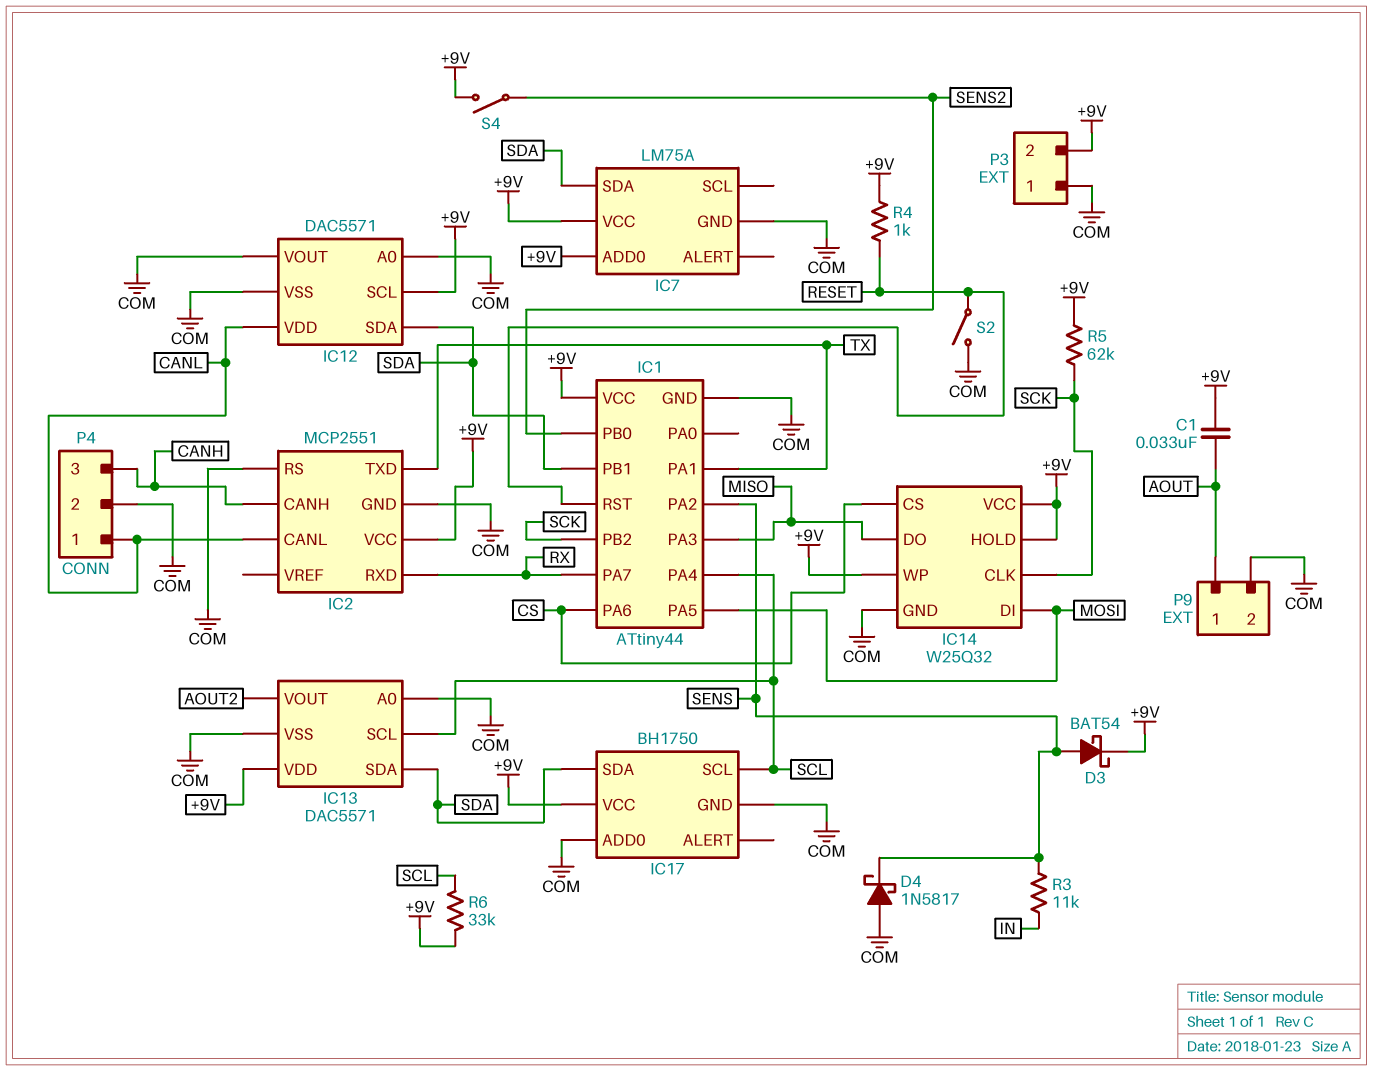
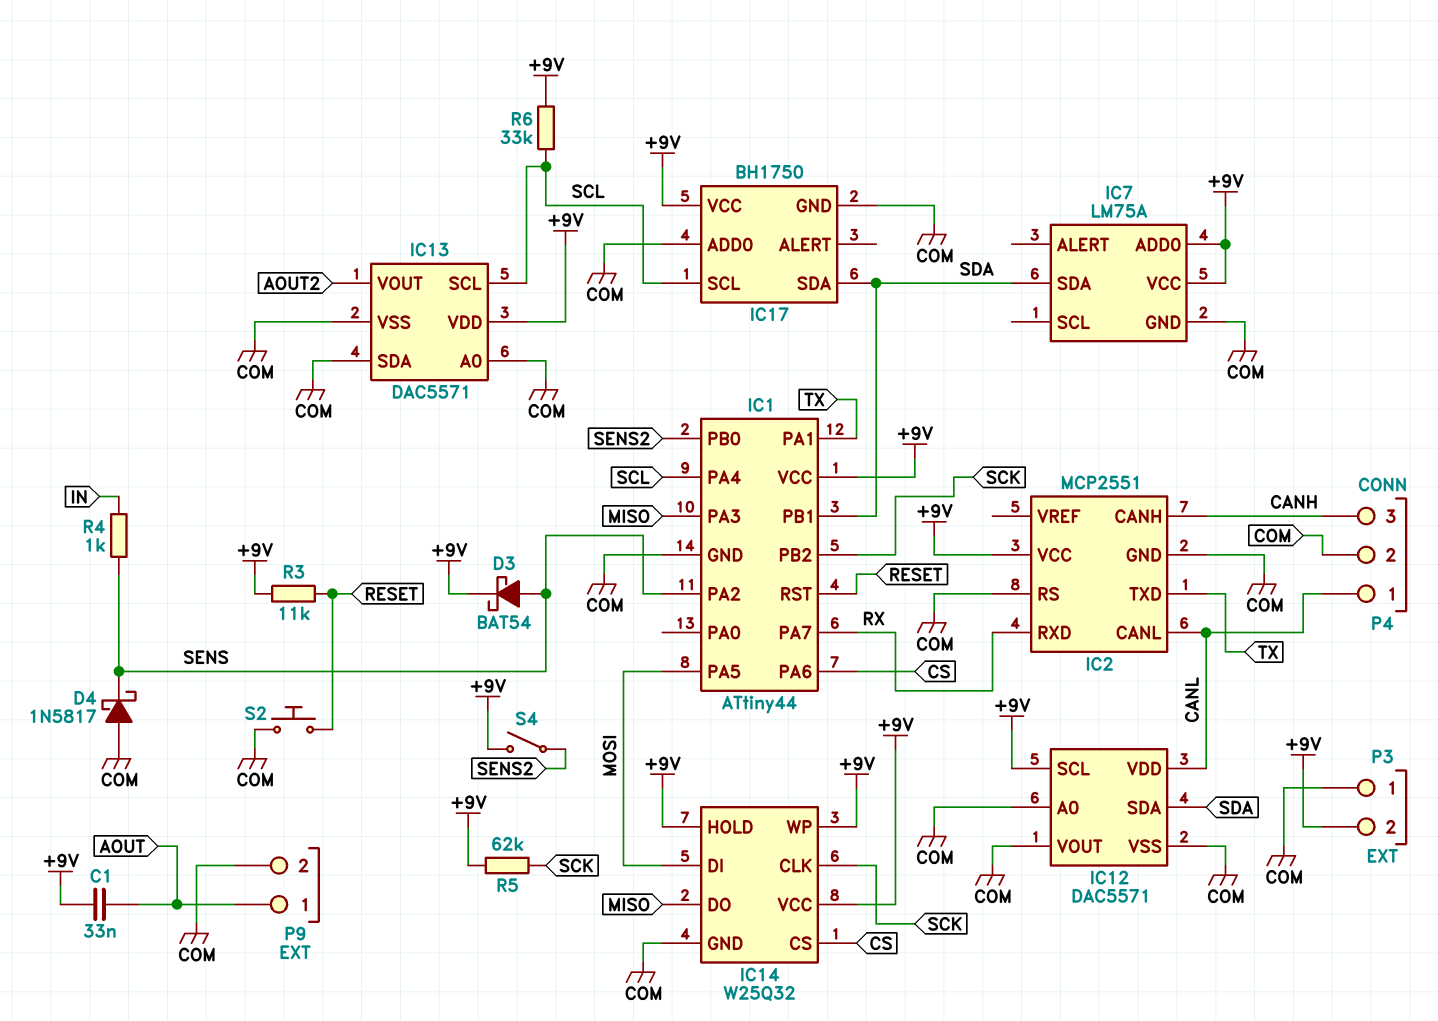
IC13 pin SDA: SDA -> COM
R3: 11k (IN, SENS) -> 11k (+9V, RESET)
R4: 1k (+9V, RESET) -> 1k (IN, SENS)
S2: switch (COM, RESET) -> button (COM, RESET)

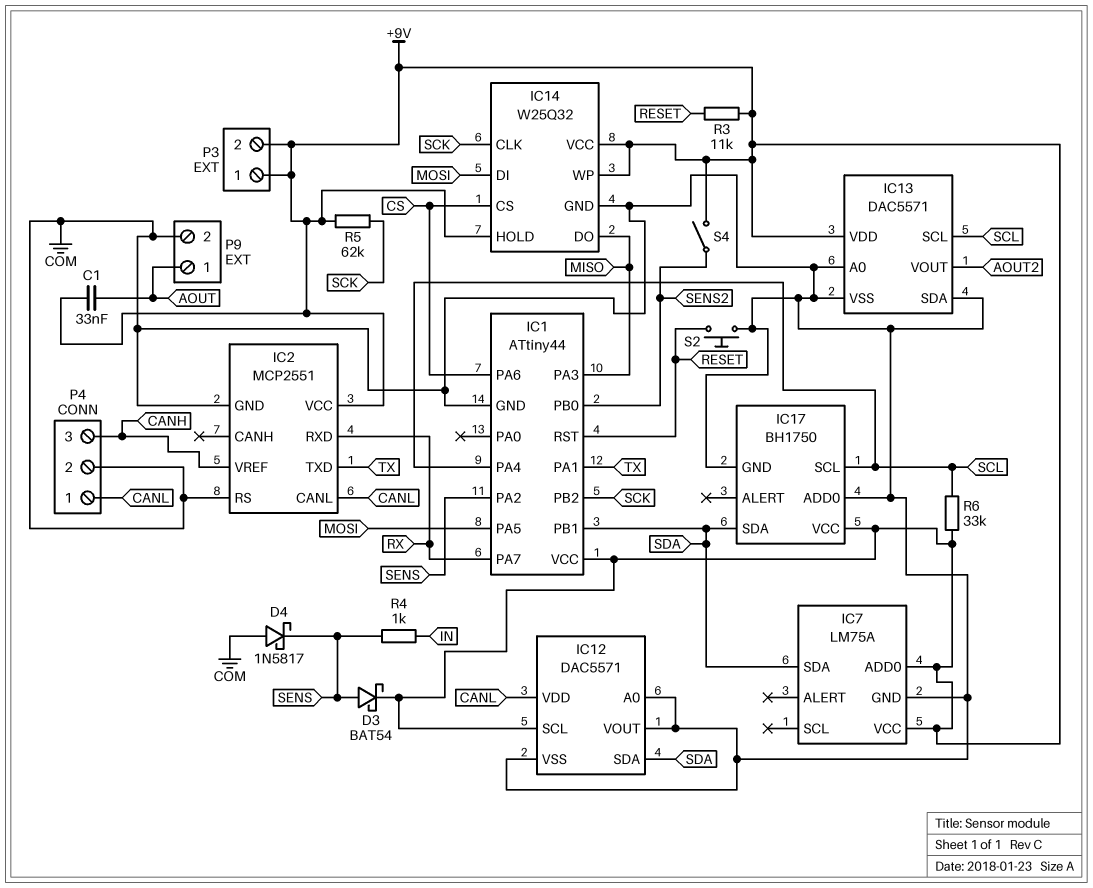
IC2 pin CANH: CANH -> none
IC2 pin VREF: none -> CANH
P3 pin 1: COM -> +9V

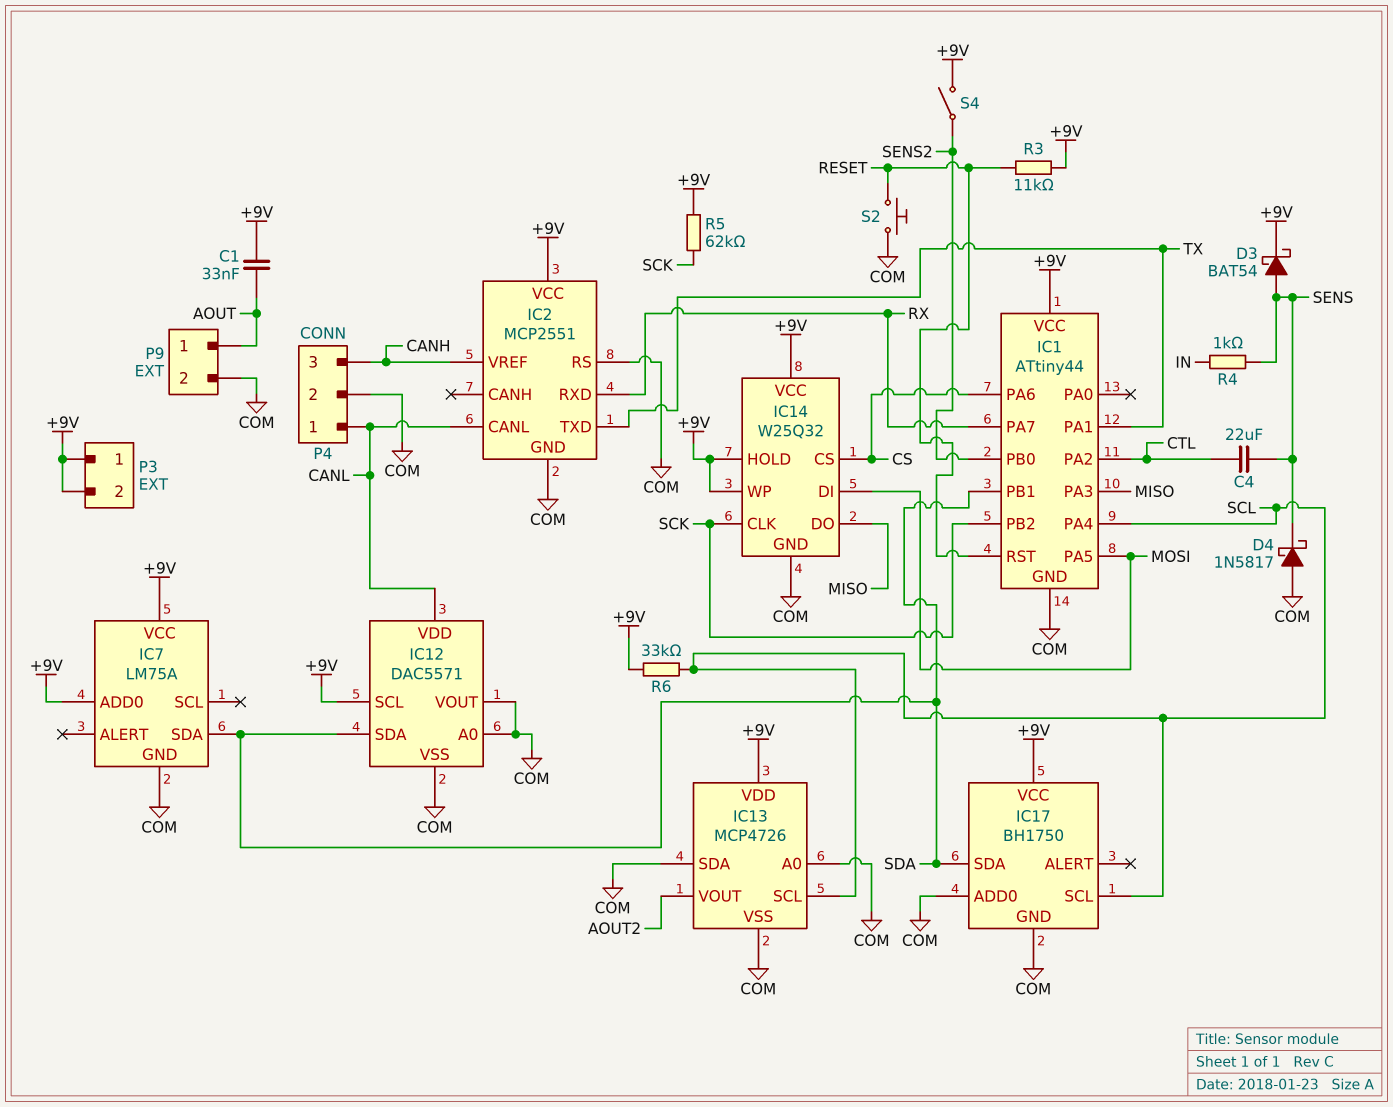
C4: none -> 22uF (CTL, SENS)
IC1 pin PA2: SENS -> CTL
IC13: DAC5571 -> MCP4726

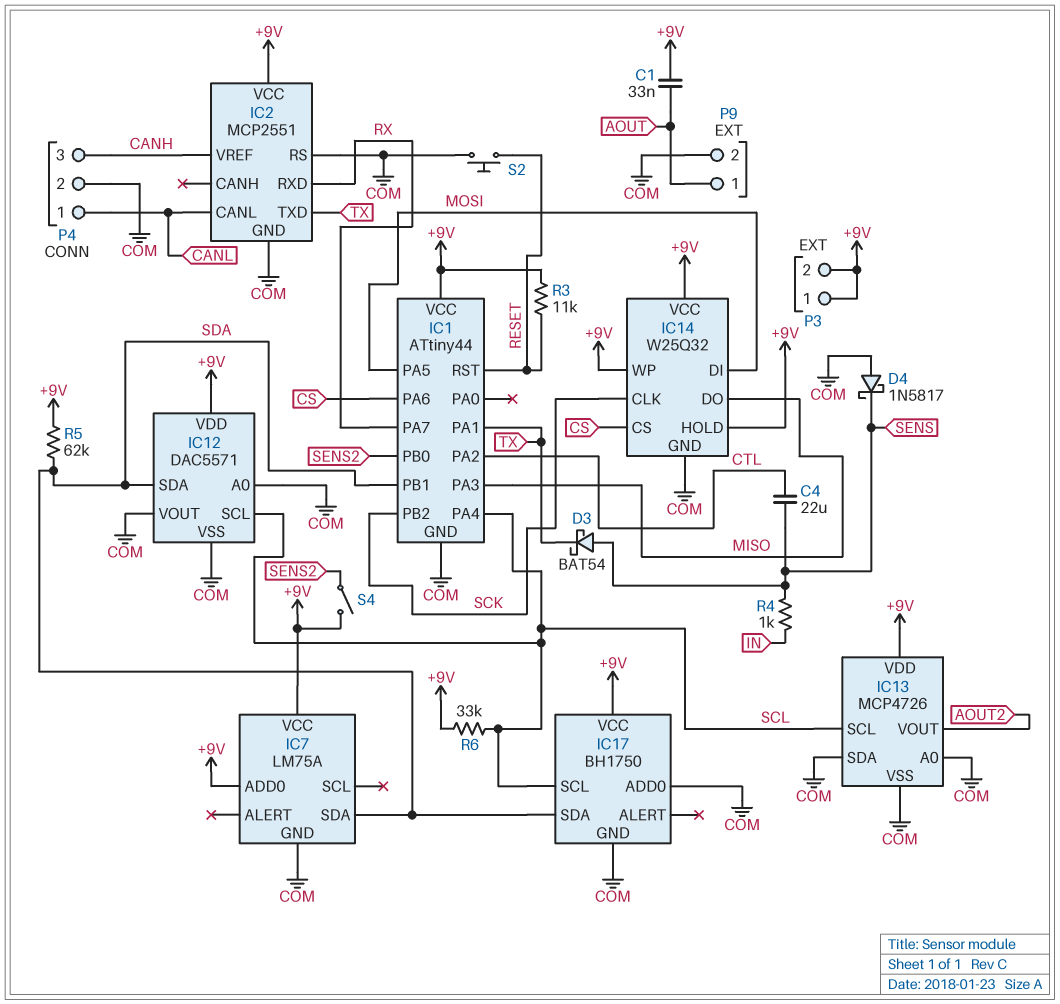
D3: schottky BAT54 (A SENS, K +9V) -> schottky BAT54 (A SENS, K TX)
IC12 pin SCL: +9V -> SCL
IC12 pin VDD: CANL -> +9V
R5: 62k (+9V, SCK) -> 62k (+9V, SDA)

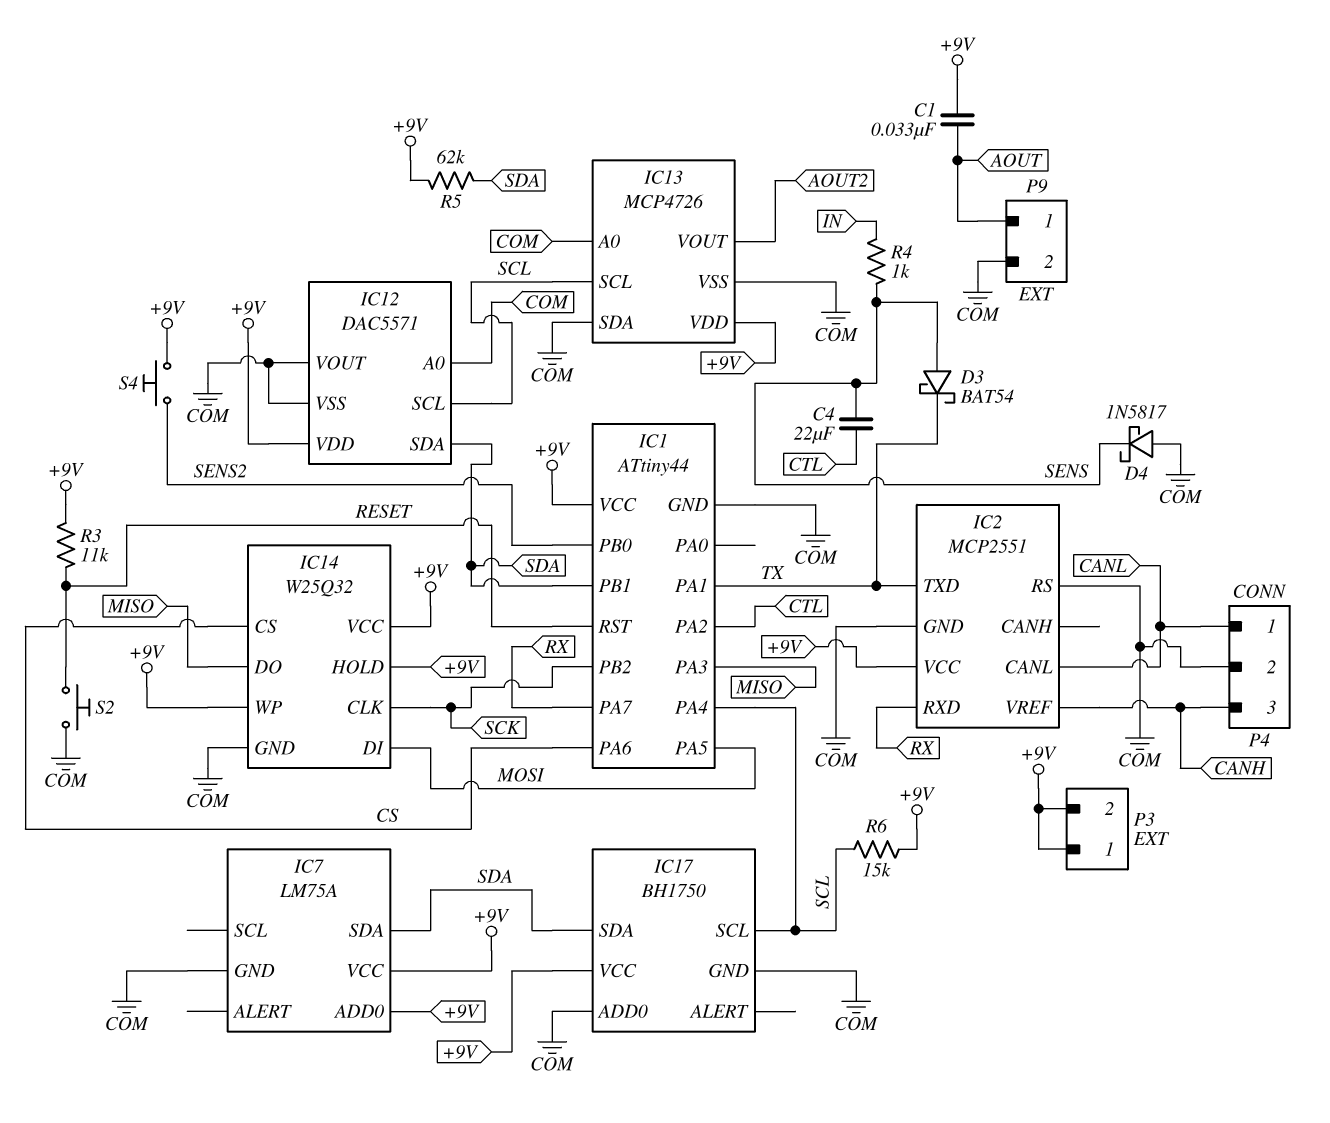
R6: 33k (+9V, SCL) -> 15k (+9V, SCL)
S4: switch (+9V, SENS2) -> button (+9V, SENS2)

